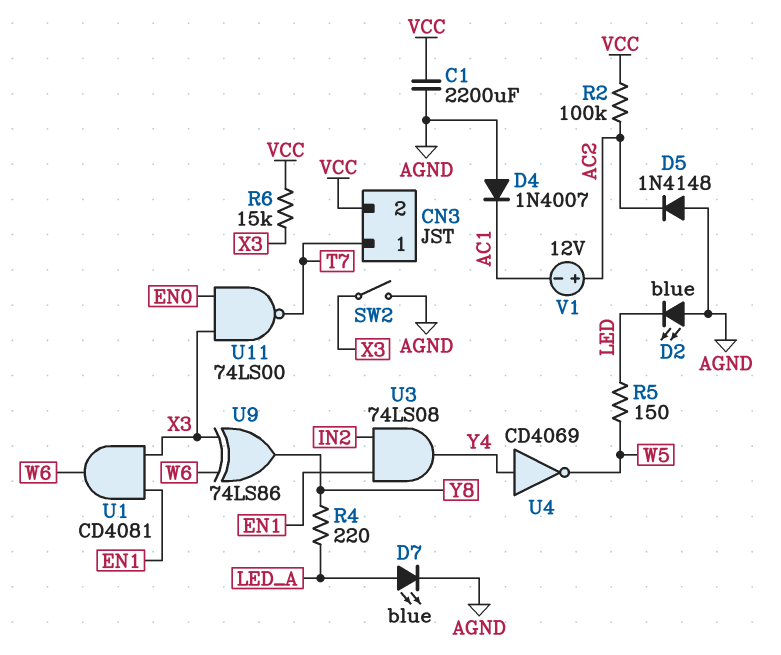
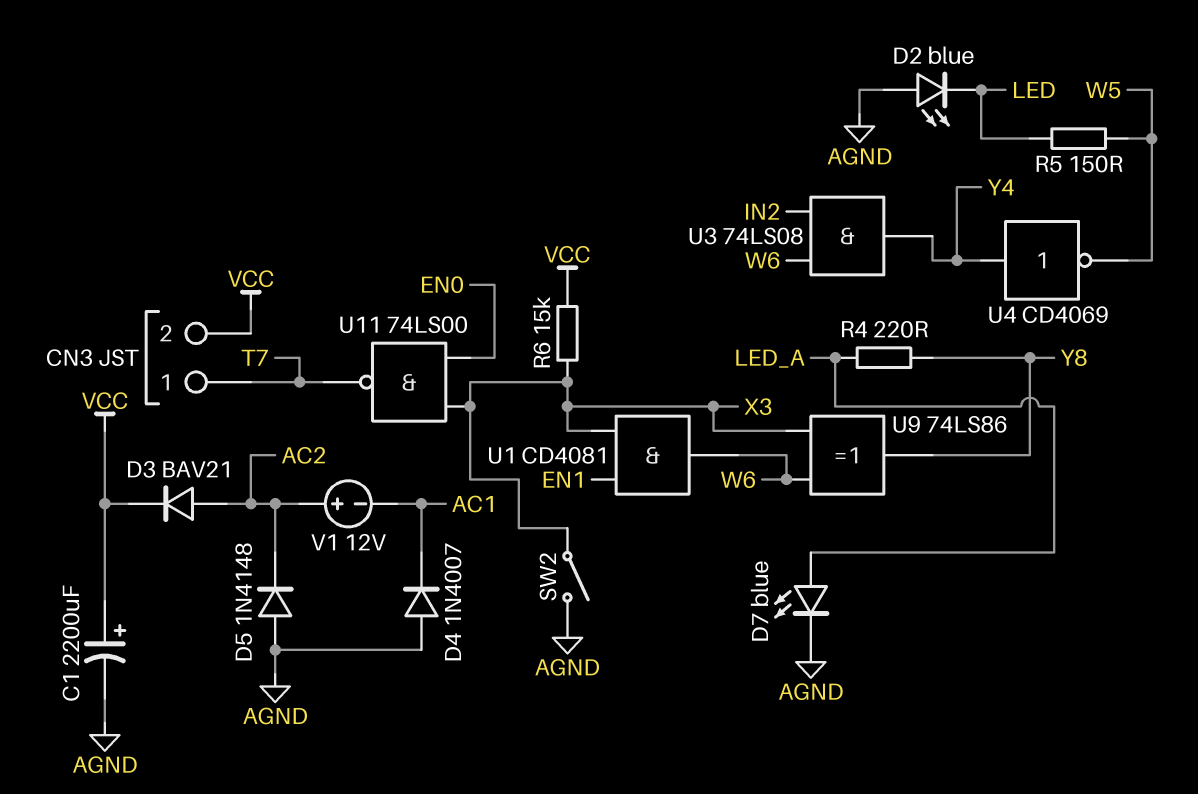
C1: 2200uF (AGND, VCC) -> 2200uF (plus VCC, minus AGND)
D3: none -> diode BAV21 (A AC2, K VCC)
R2: 100k (AC2, VCC) -> none
U3: AND 74LS08 (in EN1, in IN2, out Y4) -> AND 74LS08 (in IN2, in W6, out Y4)

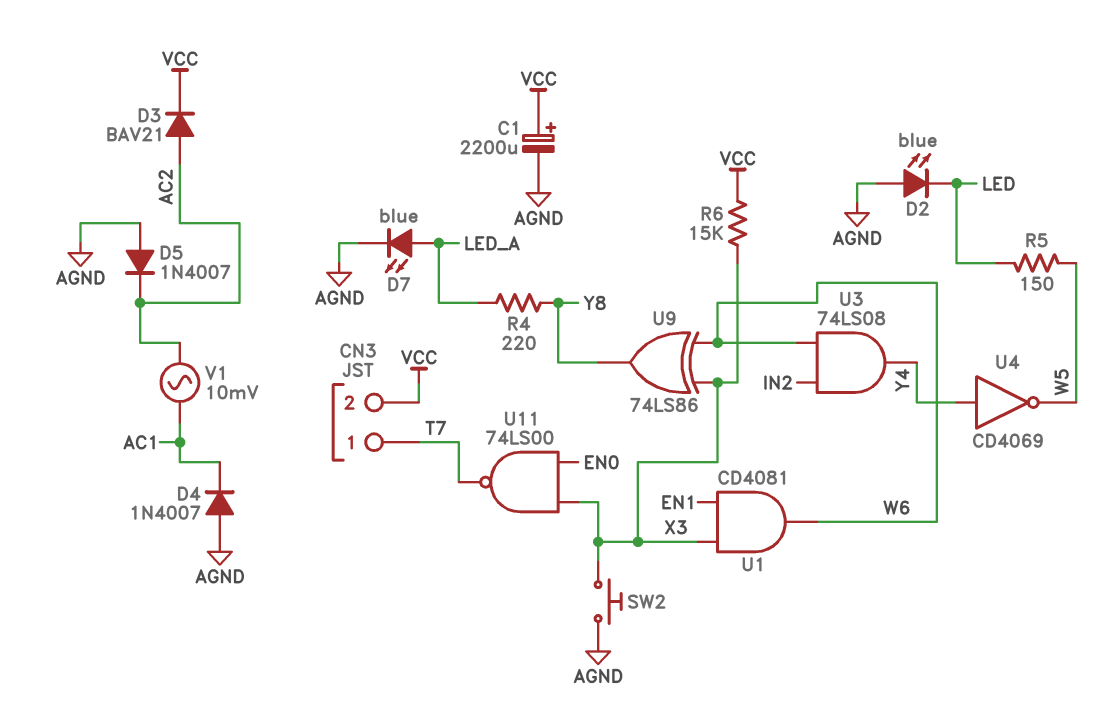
D5: diode 1N4148 (A AGND, K AC2) -> diode 1N4007 (A AGND, K AC2)
SW2: switch (AGND, X3) -> button (AGND, X3)
V1: 12V (plus AC2, minus AC1) -> AC 10mV (AC1, AC2)

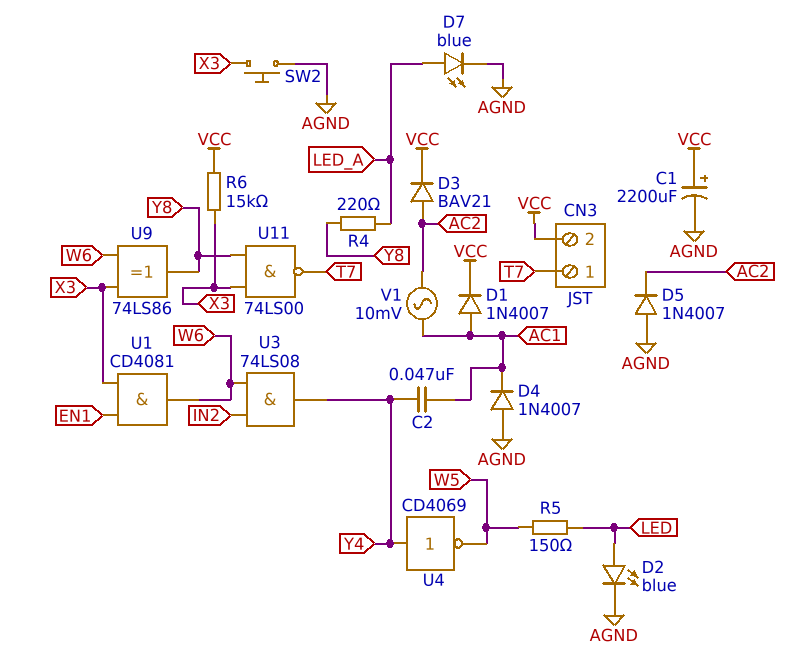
C2: none -> 47nF (AC1, Y4)
D1: none -> diode 1N4007 (A AC1, K VCC)
D2: LED blue (A AGND, K LED) -> LED blue (A LED, K AGND)
U11: NAND 74LS00 (in EN0, in X3, out T7) -> NAND 74LS00 (in X3, in Y8, out T7)

